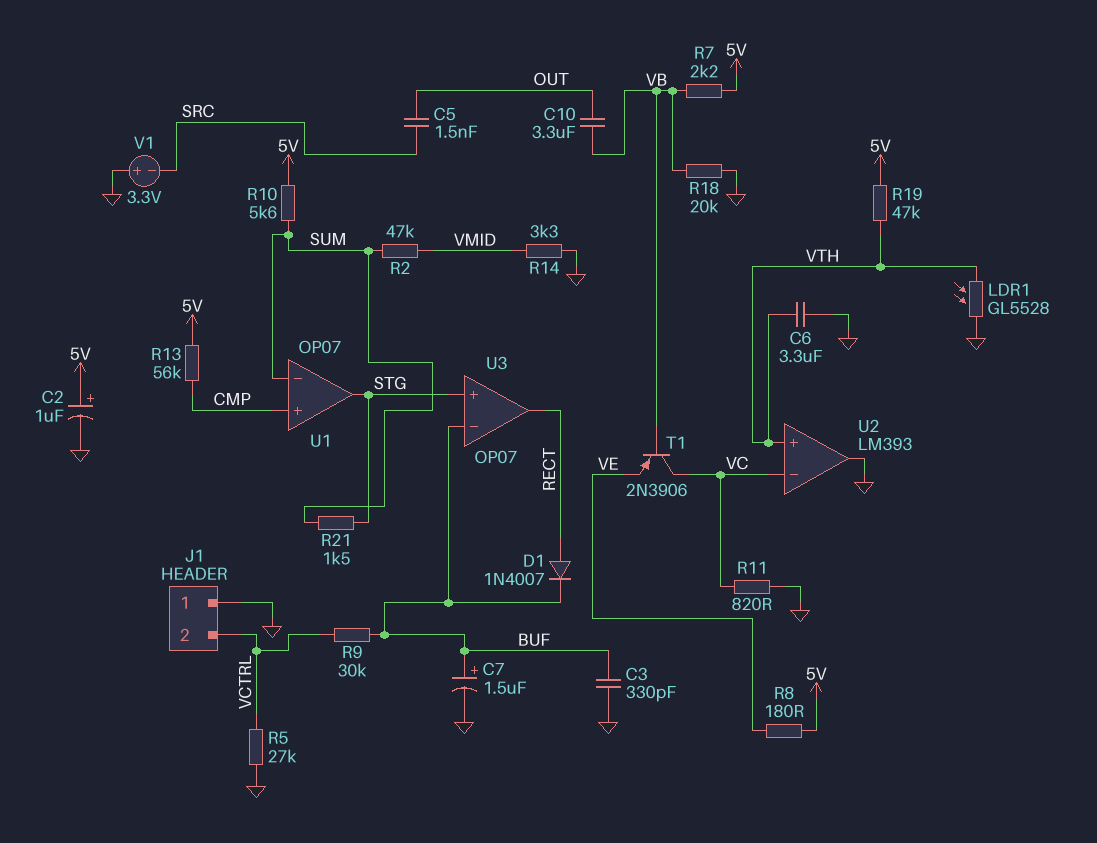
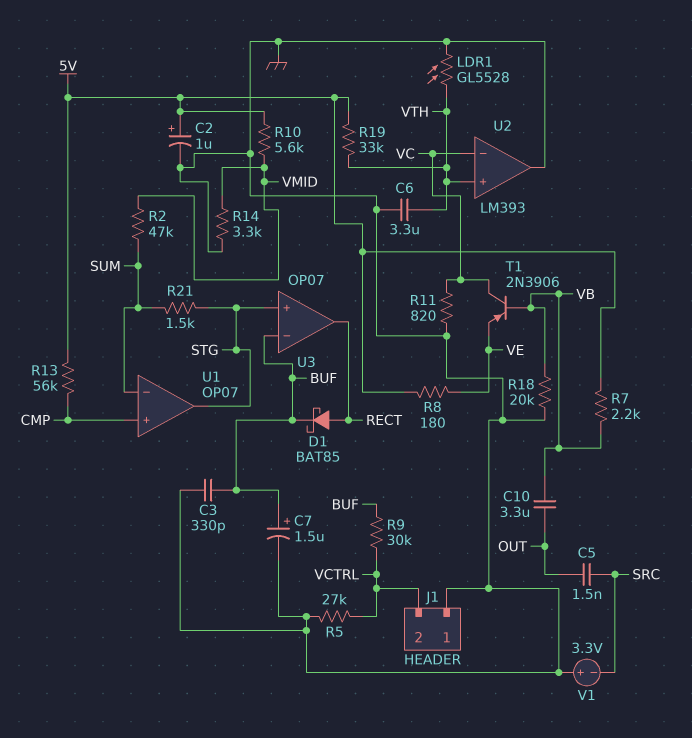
D1: diode 1N4007 (A RECT, K BUF) -> schottky BAT85 (A RECT, K BUF)
R10: 5.6k (5V, SUM) -> 5.6k (5V, VMID)
R19: 47k (5V, VTH) -> 33k (5V, VTH)

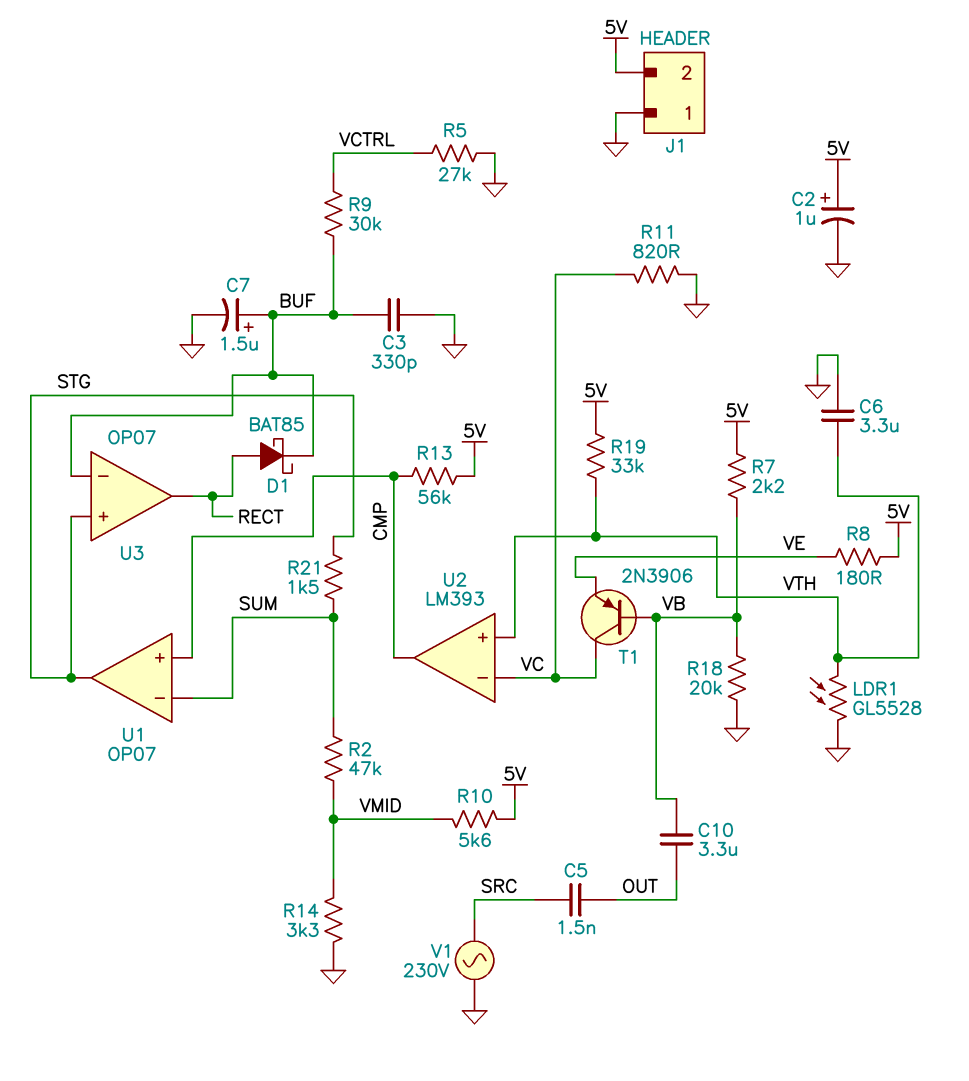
J1 pin 2: VCTRL -> 5V
U2 pin out: GND -> CMP
V1: 3.3V (plus GND, minus SRC) -> AC 230V (GND, SRC)

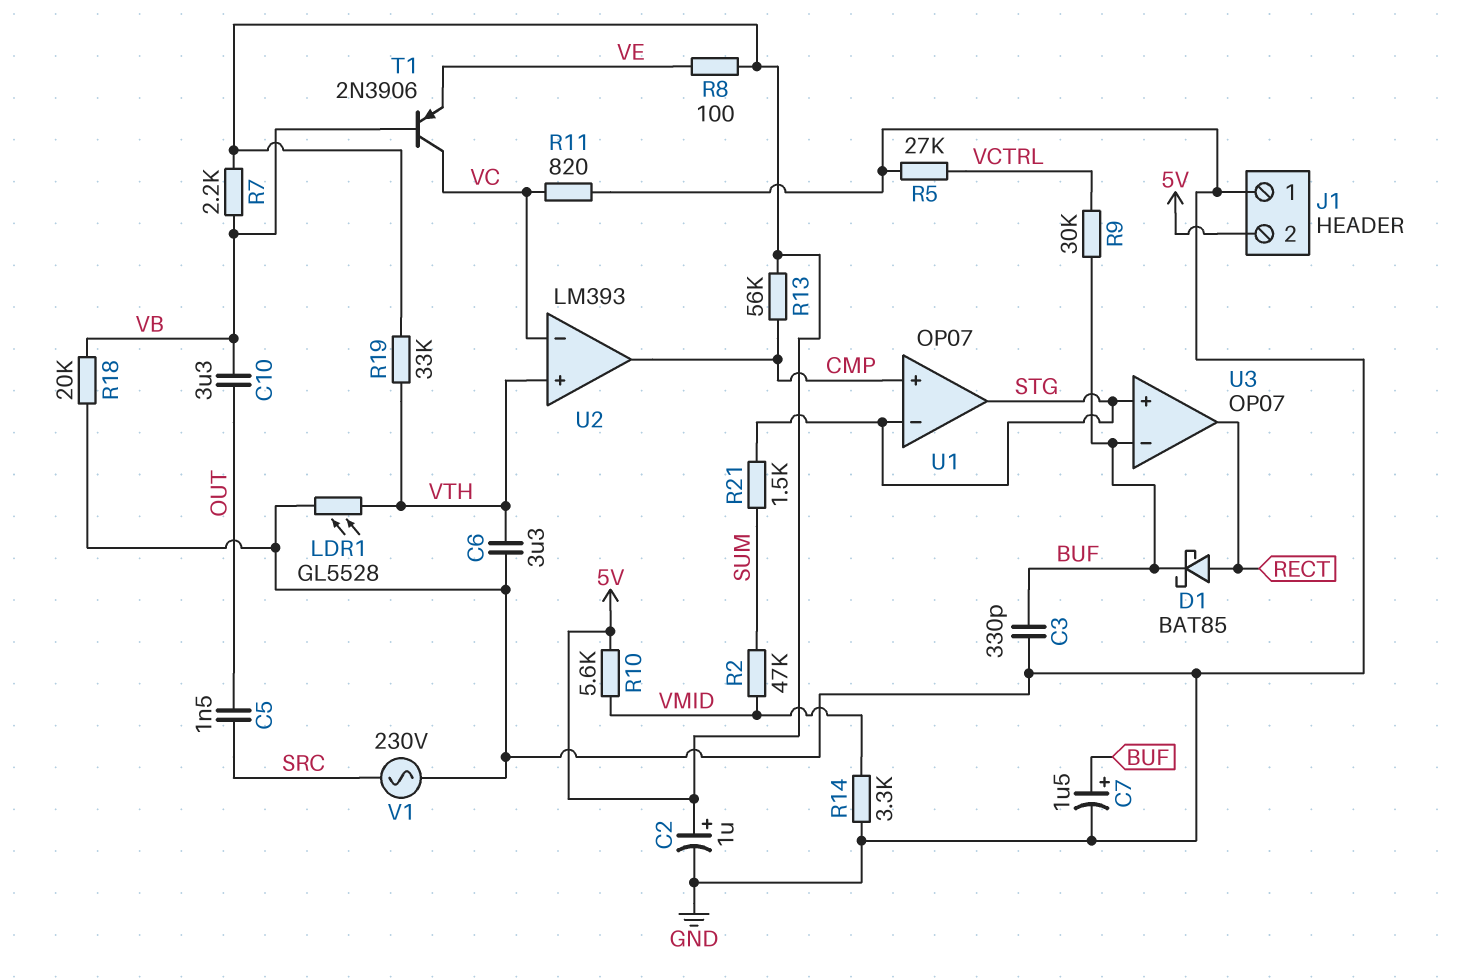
R8: 180 (5V, VE) -> 100 (5V, VE)
U1 pin in-: SUM -> STG

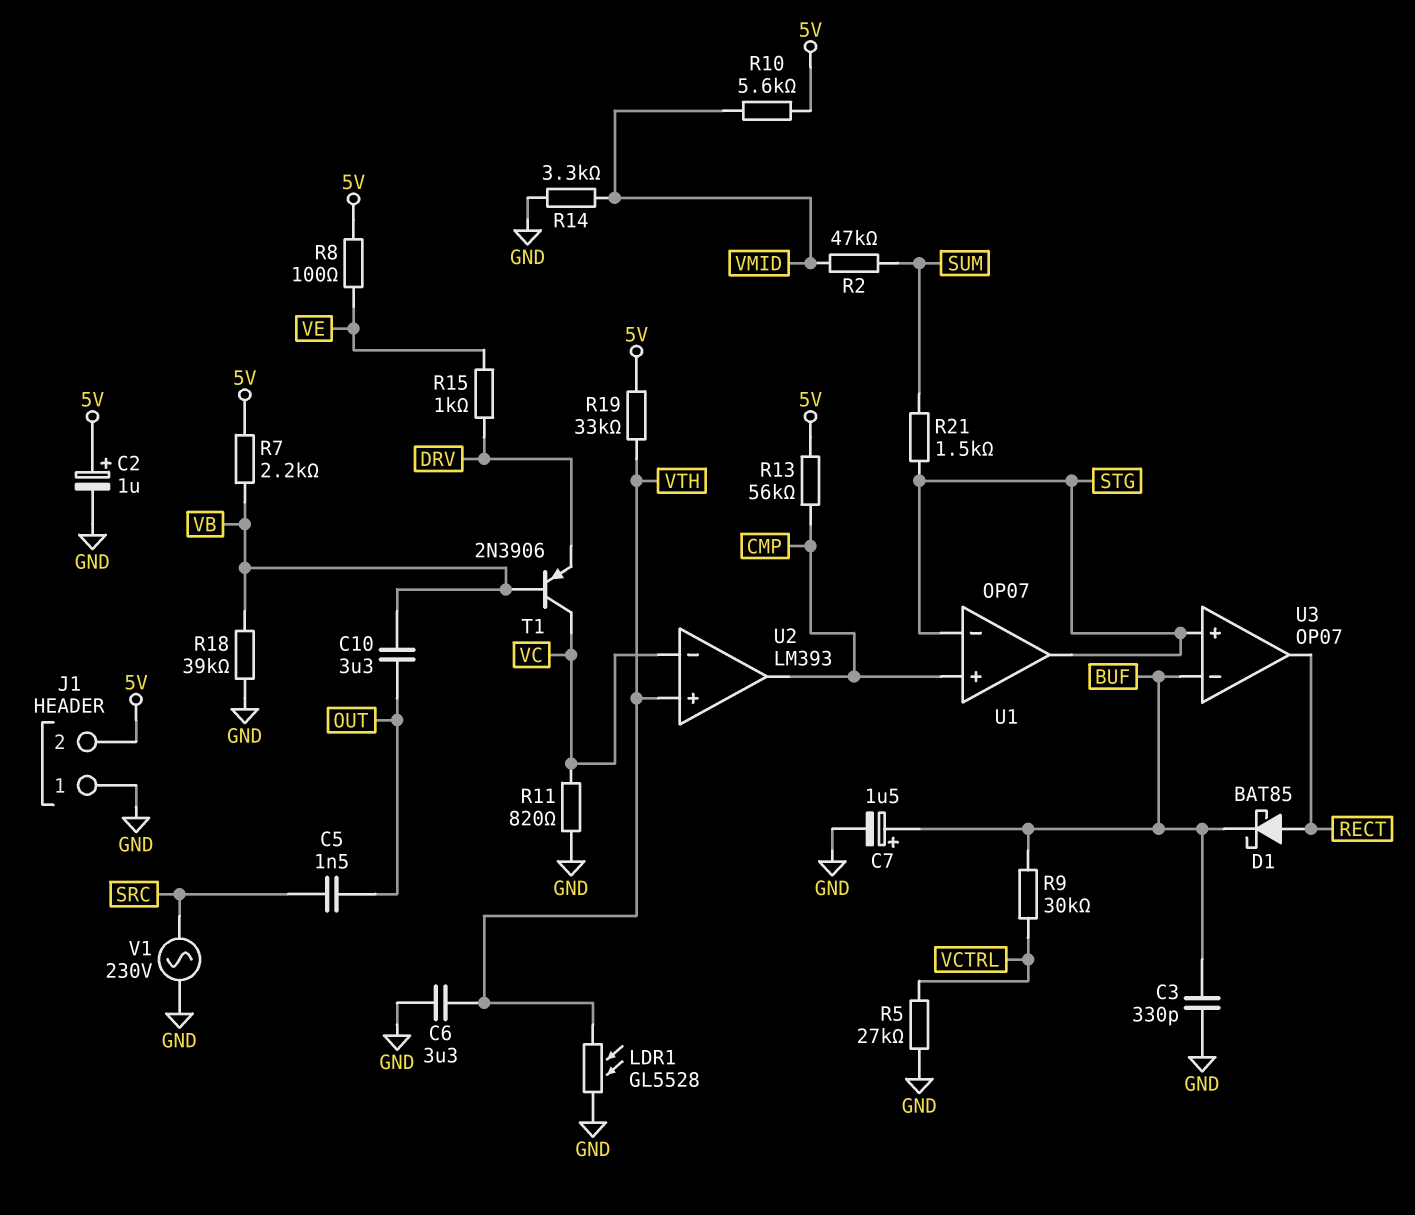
R15: none -> 1k (DRV, VE)
R18: 20k (GND, VB) -> 39k (GND, VB)
T1: PNP 2N3906 (B VB, C VC, E VE) -> PNP 2N3906 (B VB, C VC, E DRV)

